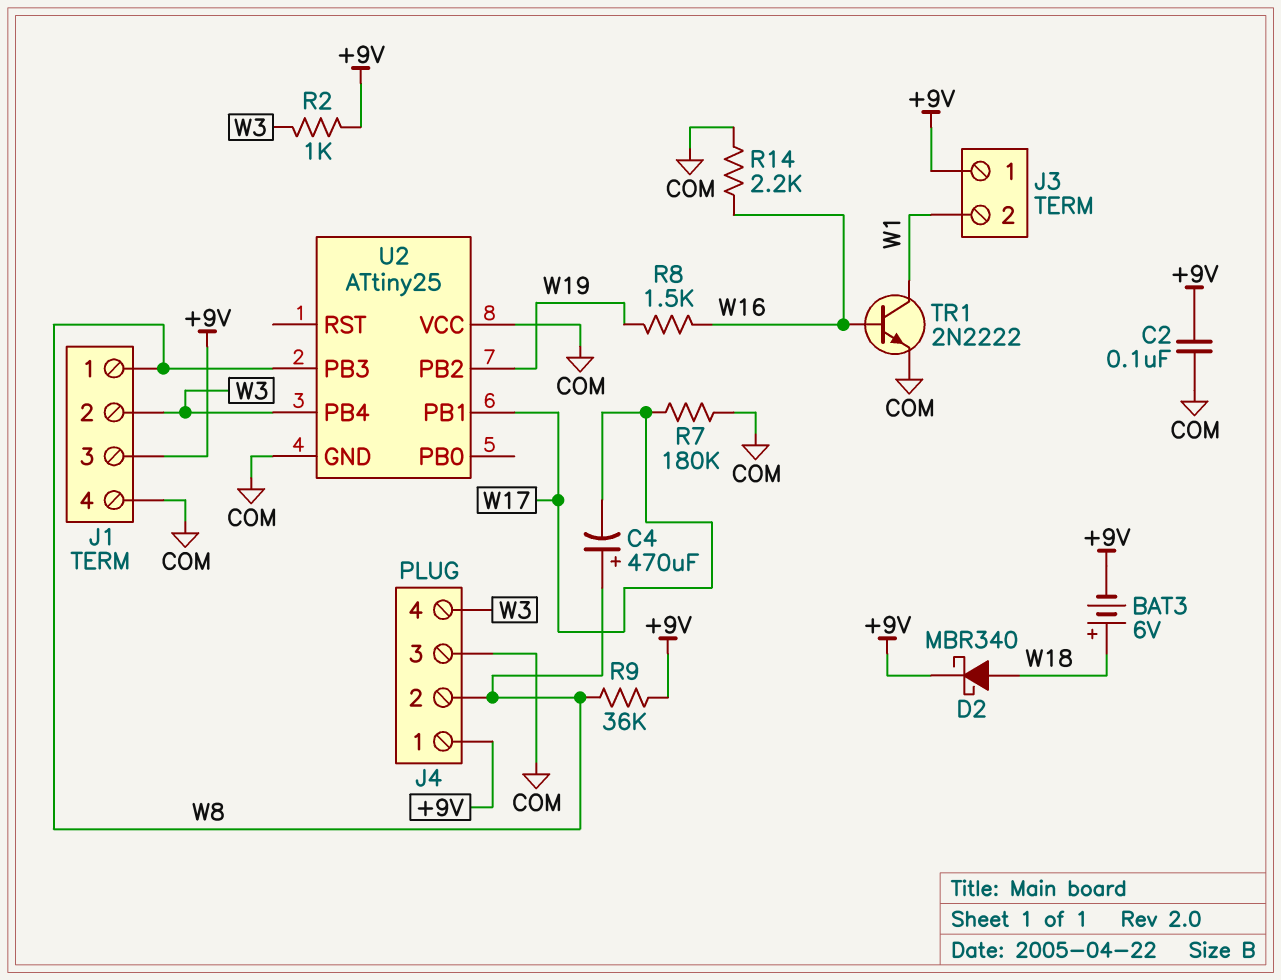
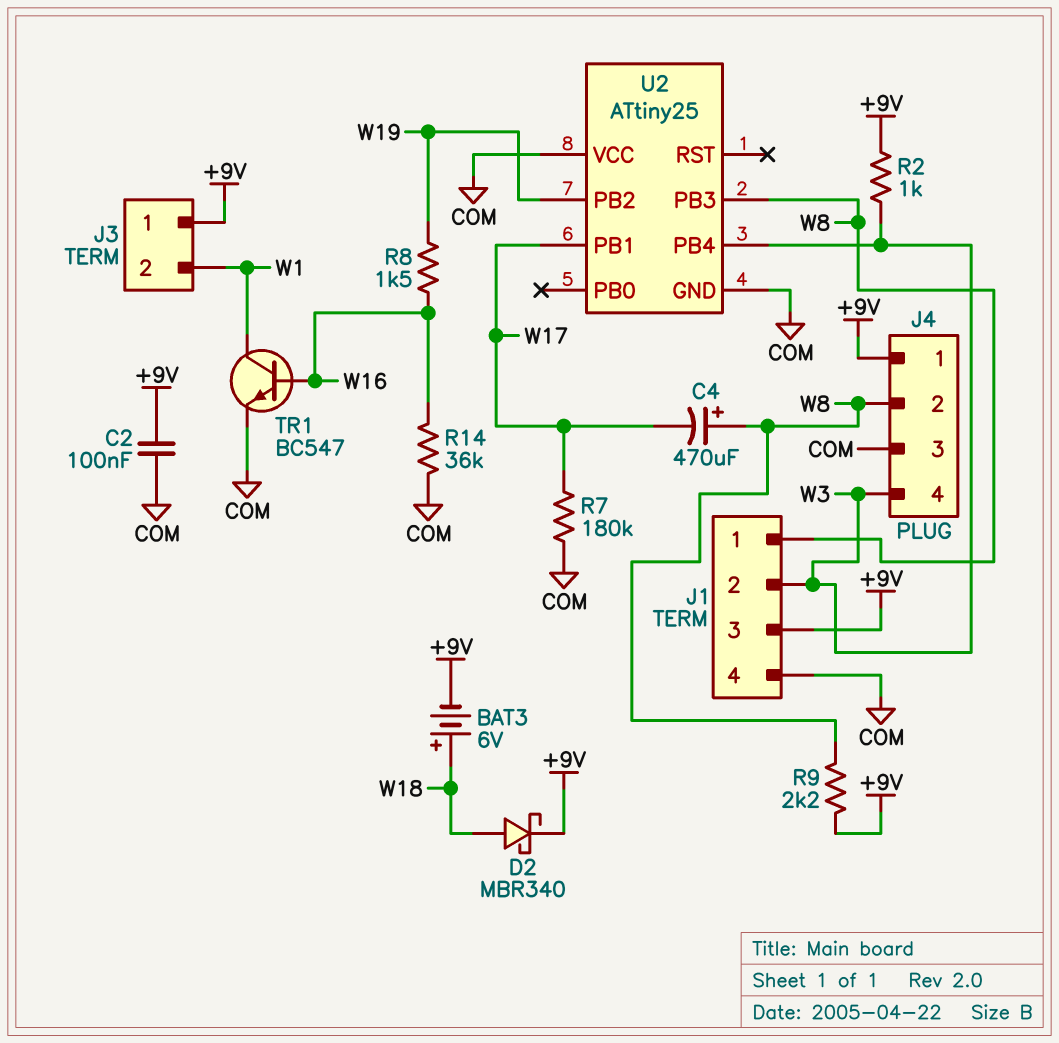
R9: 36k (+9V, W8) -> 2.2k (+9V, W8)
R14: 2.2k (COM, W16) -> 36k (COM, W16)
TR1: NPN 2N2222 (B W16, C W1, E COM) -> NPN BC547 (B W16, C W1, E COM)

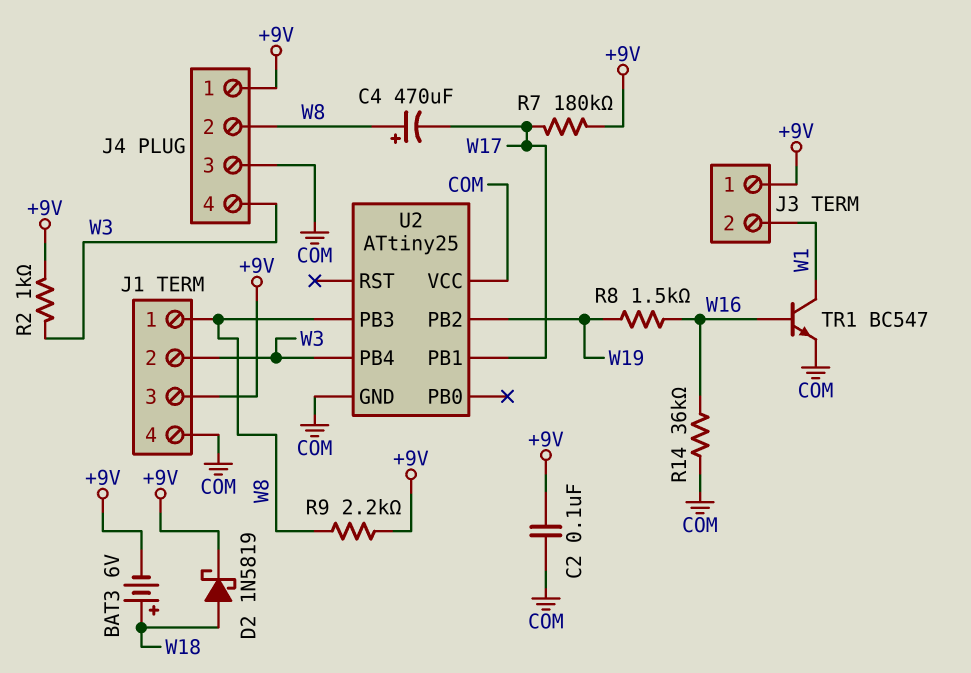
D2: schottky MBR340 (A W18, K +9V) -> schottky 1N5819 (A W18, K +9V)
R7: 180k (COM, W17) -> 180k (+9V, W17)

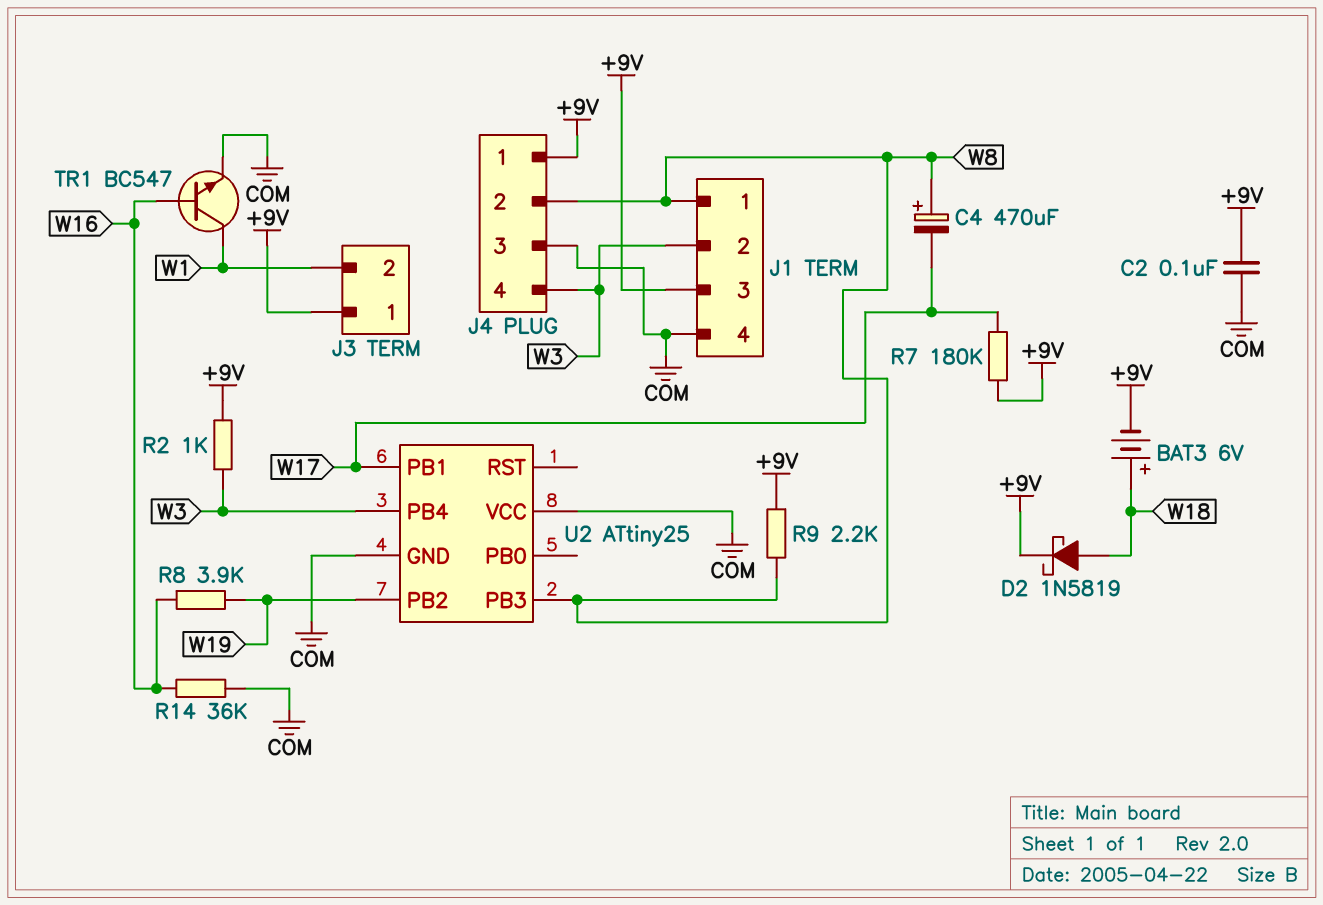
R8: 1.5k (W16, W19) -> 3.9k (W16, W19)

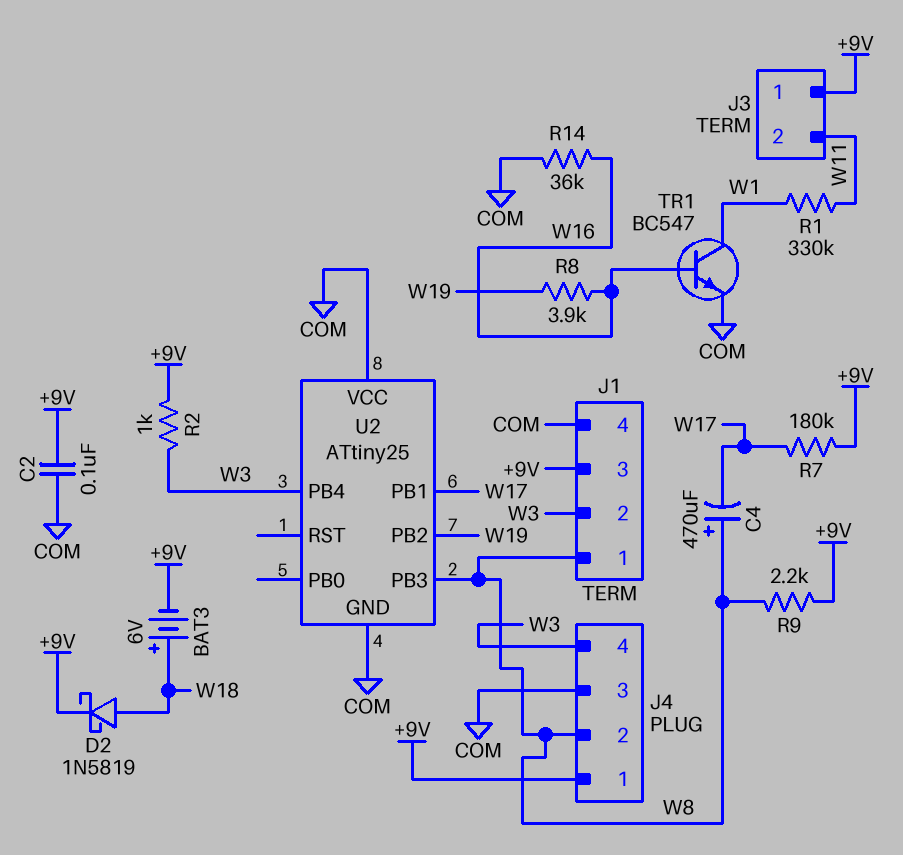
J3 pin 2: W1 -> W11
R1: none -> 330k (W1, W11)

